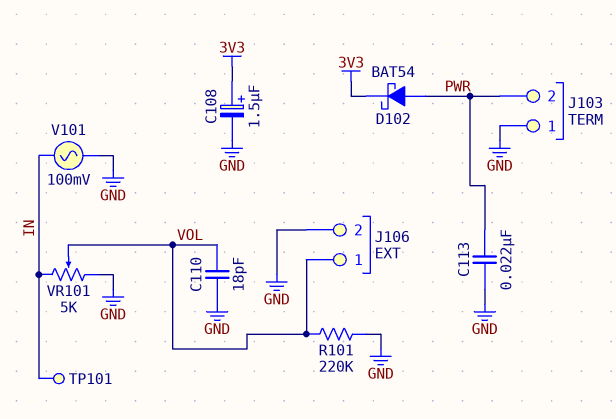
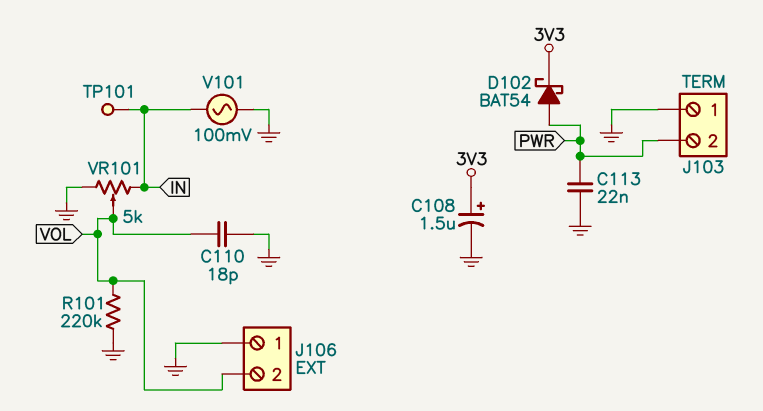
J106 pin 1: VOL -> GND
J106 pin 2: GND -> VOL

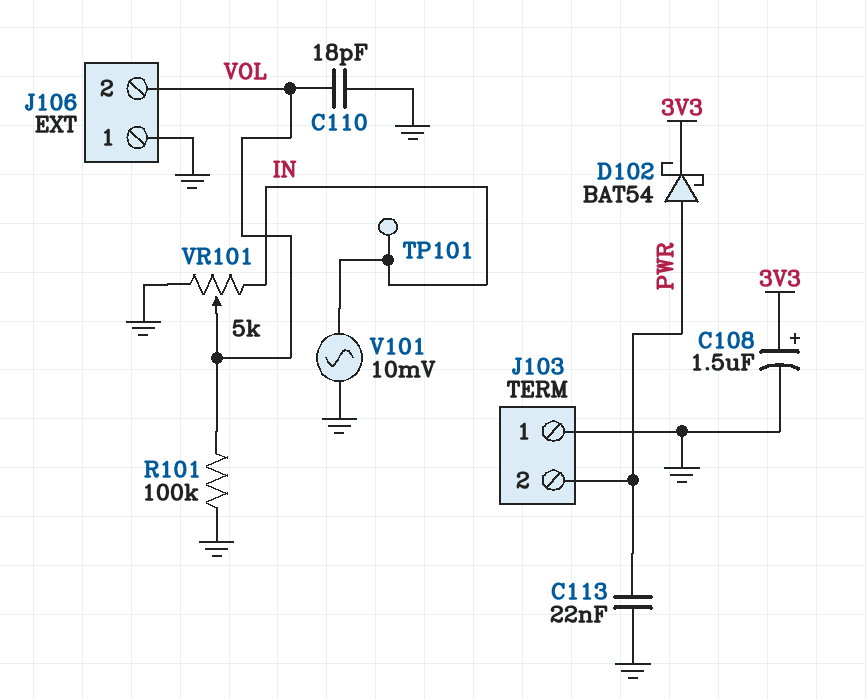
R101: 220k (GND, VOL) -> 100k (GND, VOL)
V101: AC 100mV (GND, IN) -> AC 10mV (GND, IN)

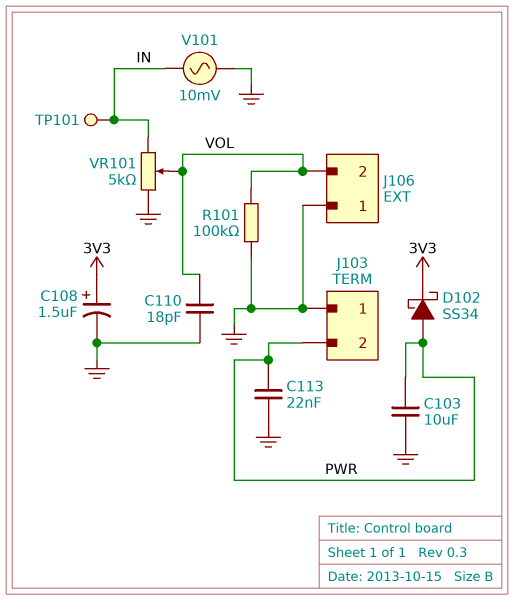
C103: none -> 10uF (GND, PWR)
D102: schottky BAT54 (A PWR, K 3V3) -> schottky SS34 (A PWR, K 3V3)

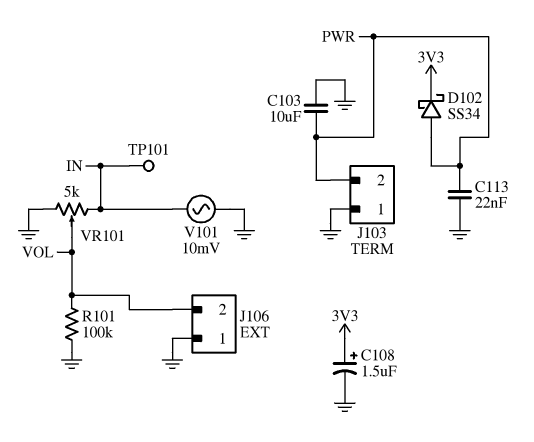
C110: 18pF (GND, VOL) -> none

